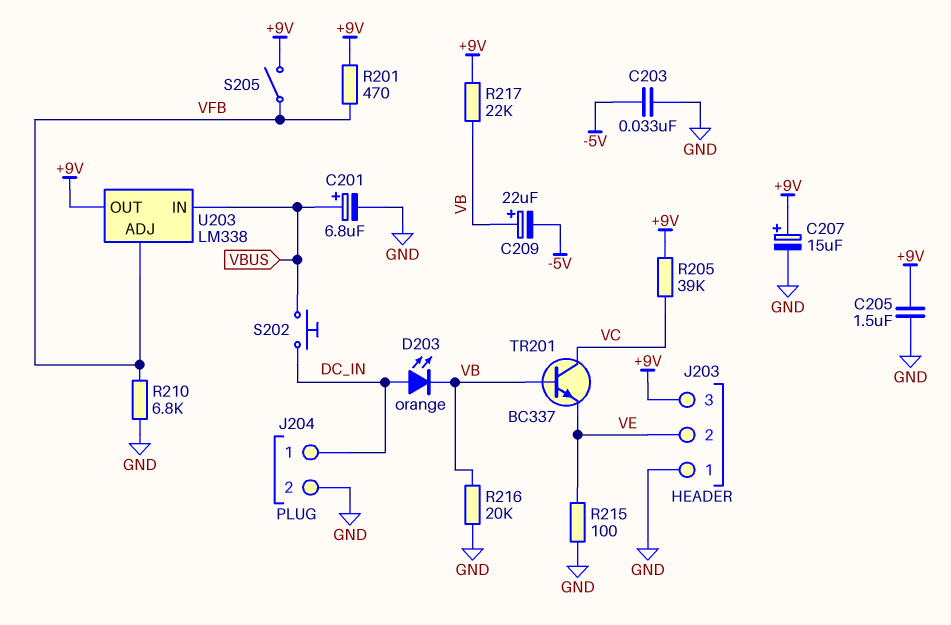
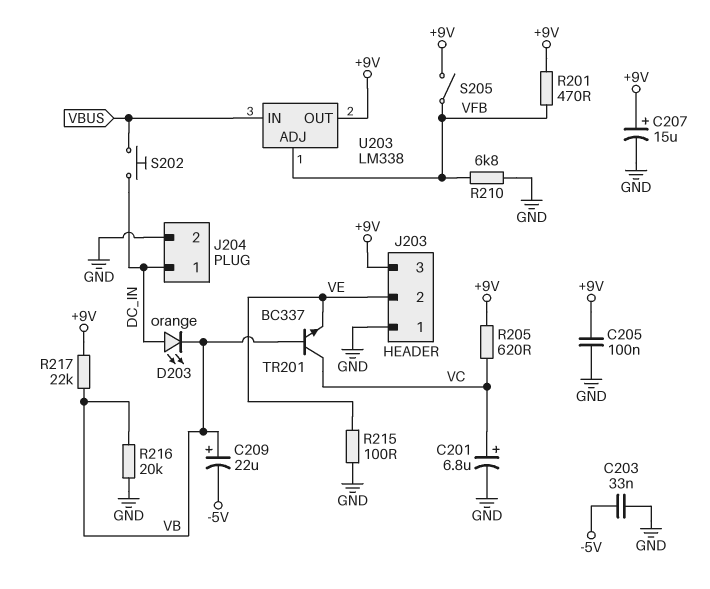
C201: 6.8uF (plus VBUS, minus GND) -> 6.8uF (plus VC, minus GND)
C205: 1.5uF (+9V, GND) -> 100nF (+9V, GND)
R205: 39k (+9V, VC) -> 620 (+9V, VC)

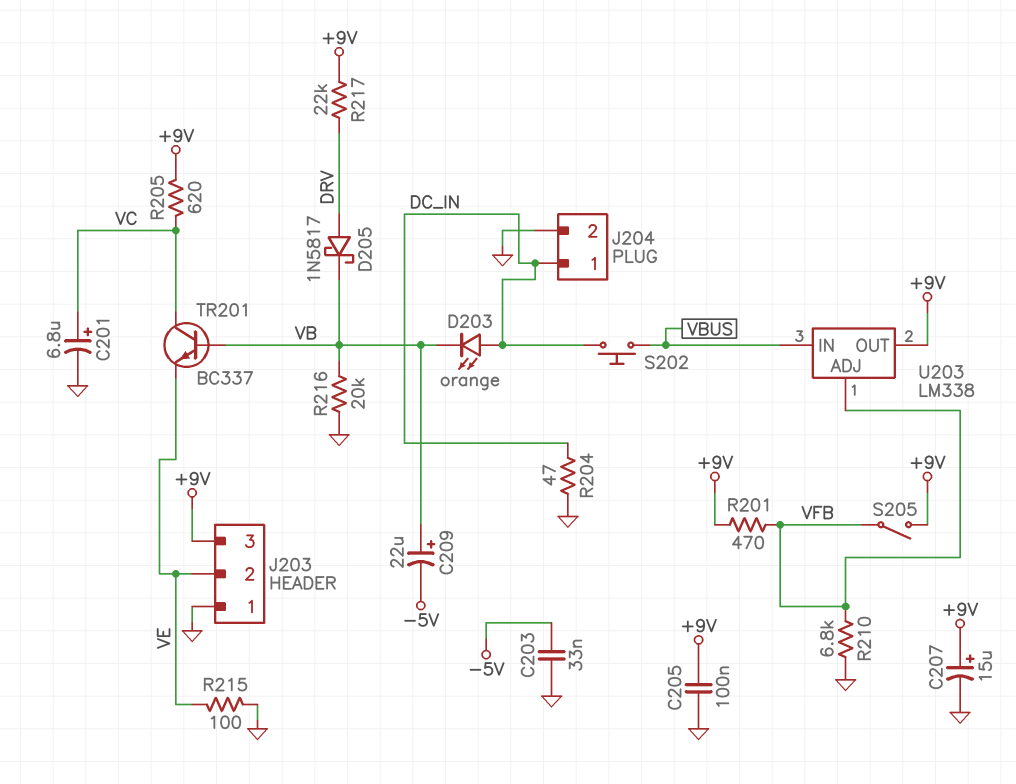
D205: none -> schottky 1N5817 (A DRV, K VB)
R204: none -> 47 (DC_IN, GND)
R217: 22k (+9V, VB) -> 22k (+9V, DRV)

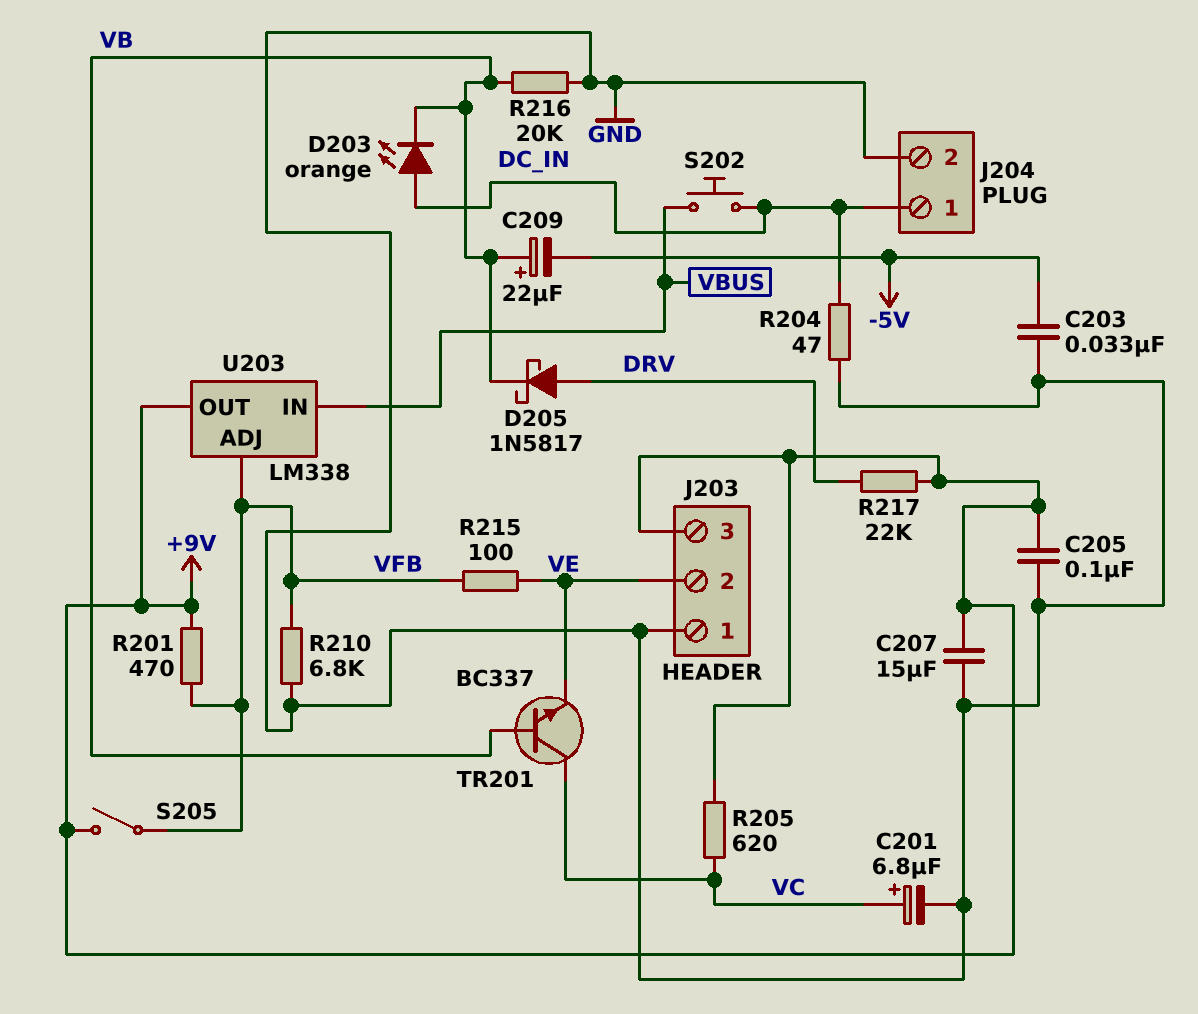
C207: 15uF (plus +9V, minus GND) -> 15uF (+9V, GND)
R215: 100 (GND, VE) -> 100 (VE, VFB)

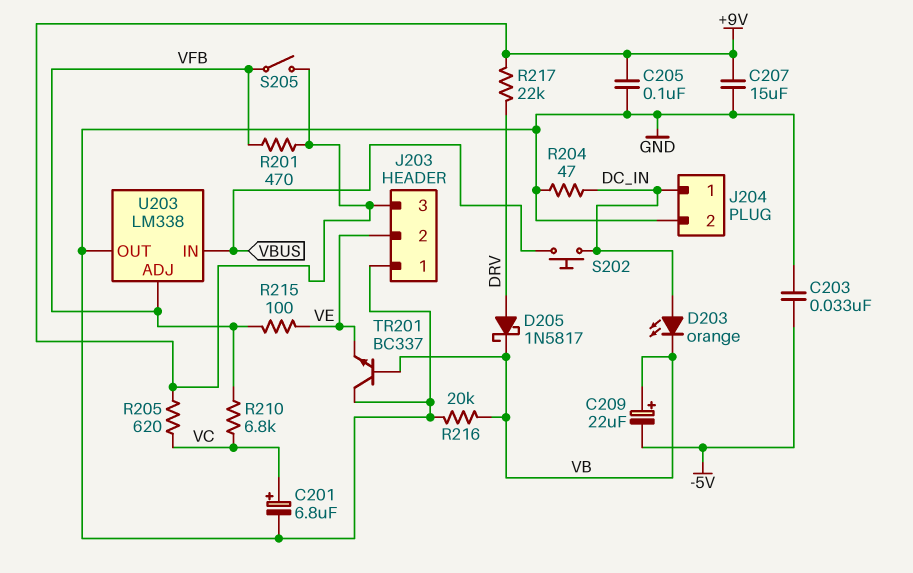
R210: 6.8k (GND, VFB) -> 6.8k (VC, VFB)
TR201: NPN BC337 (B VB, C VC, E VE) -> NPN BC337 (B VB, C GND, E VE)
U203 pin OUT: +9V -> GND

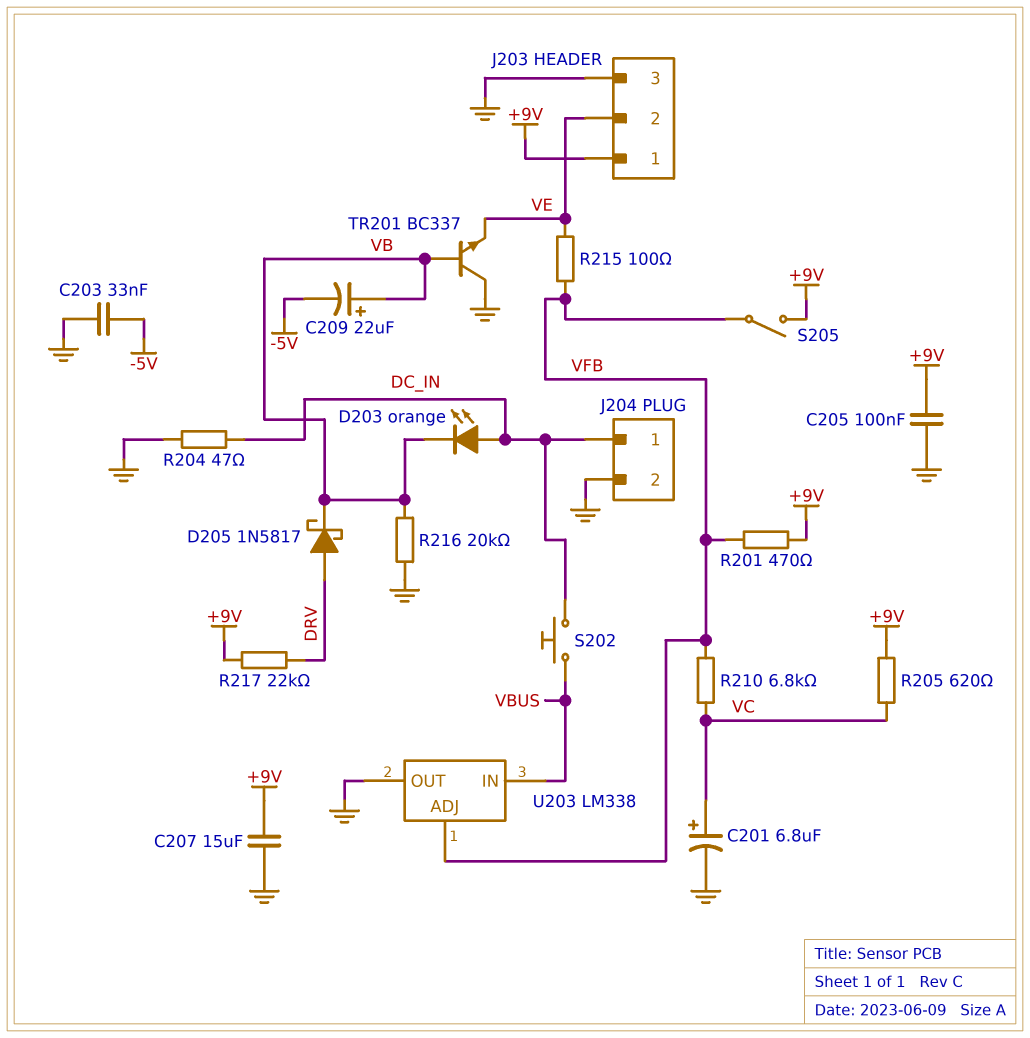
J203 pin 1: GND -> +9V
J203 pin 3: +9V -> GND

